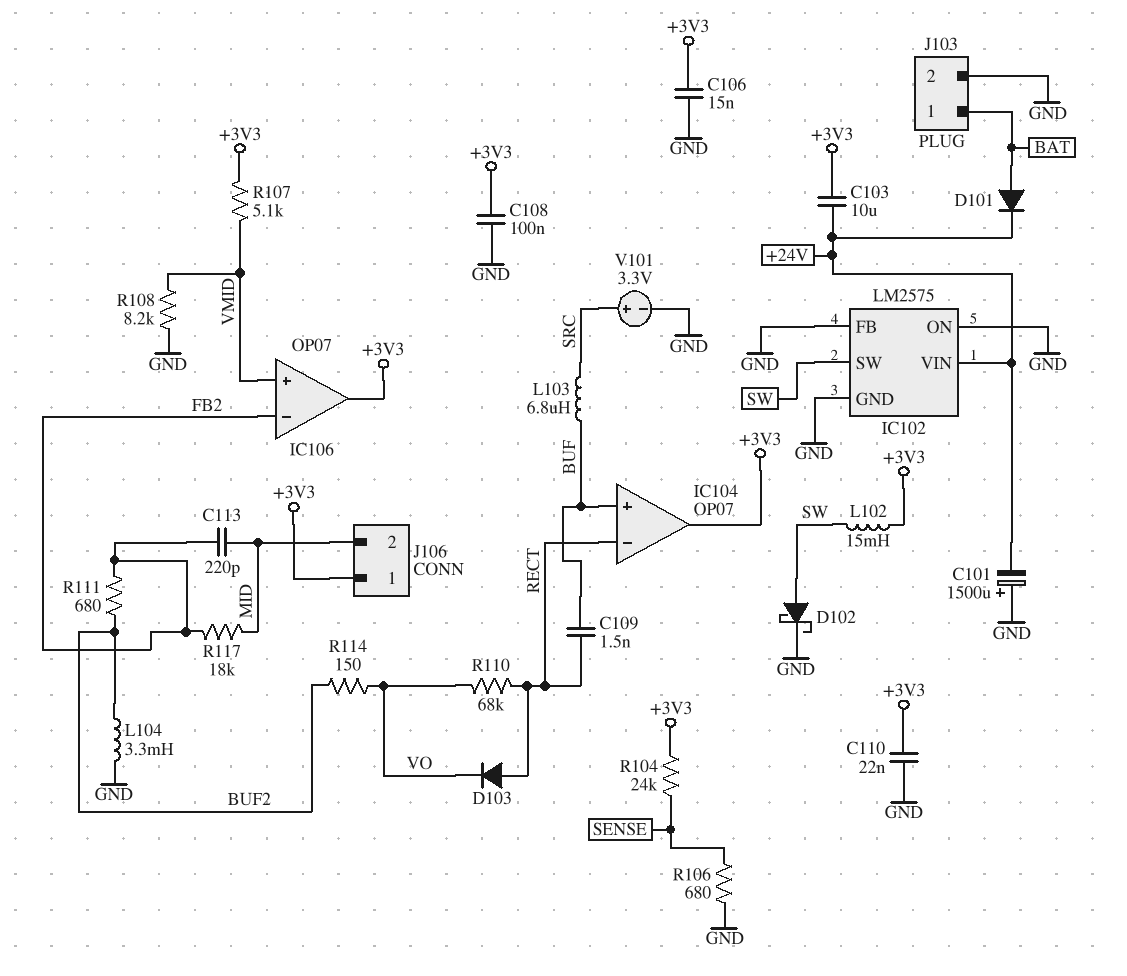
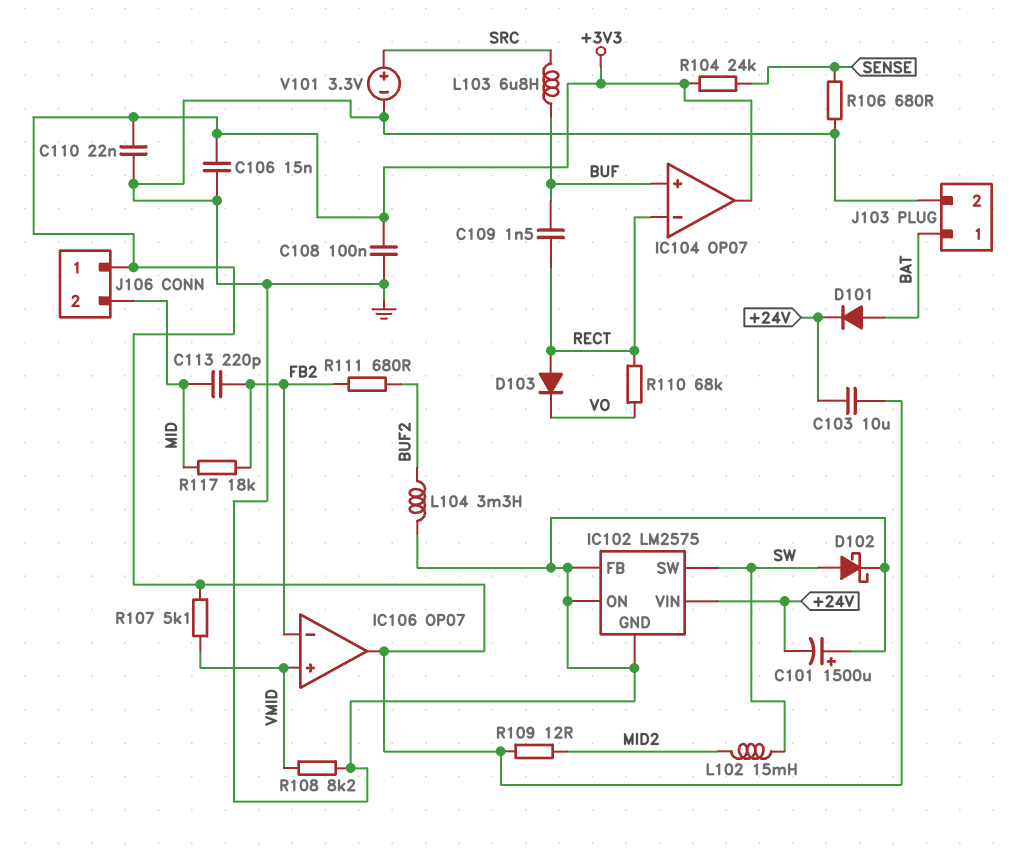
L102: 15mH (+3V3, SW) -> 15mH (MID2, SW)
R109: none -> 12 (+3V3, MID2)
R114: 150 (BUF2, VO) -> none

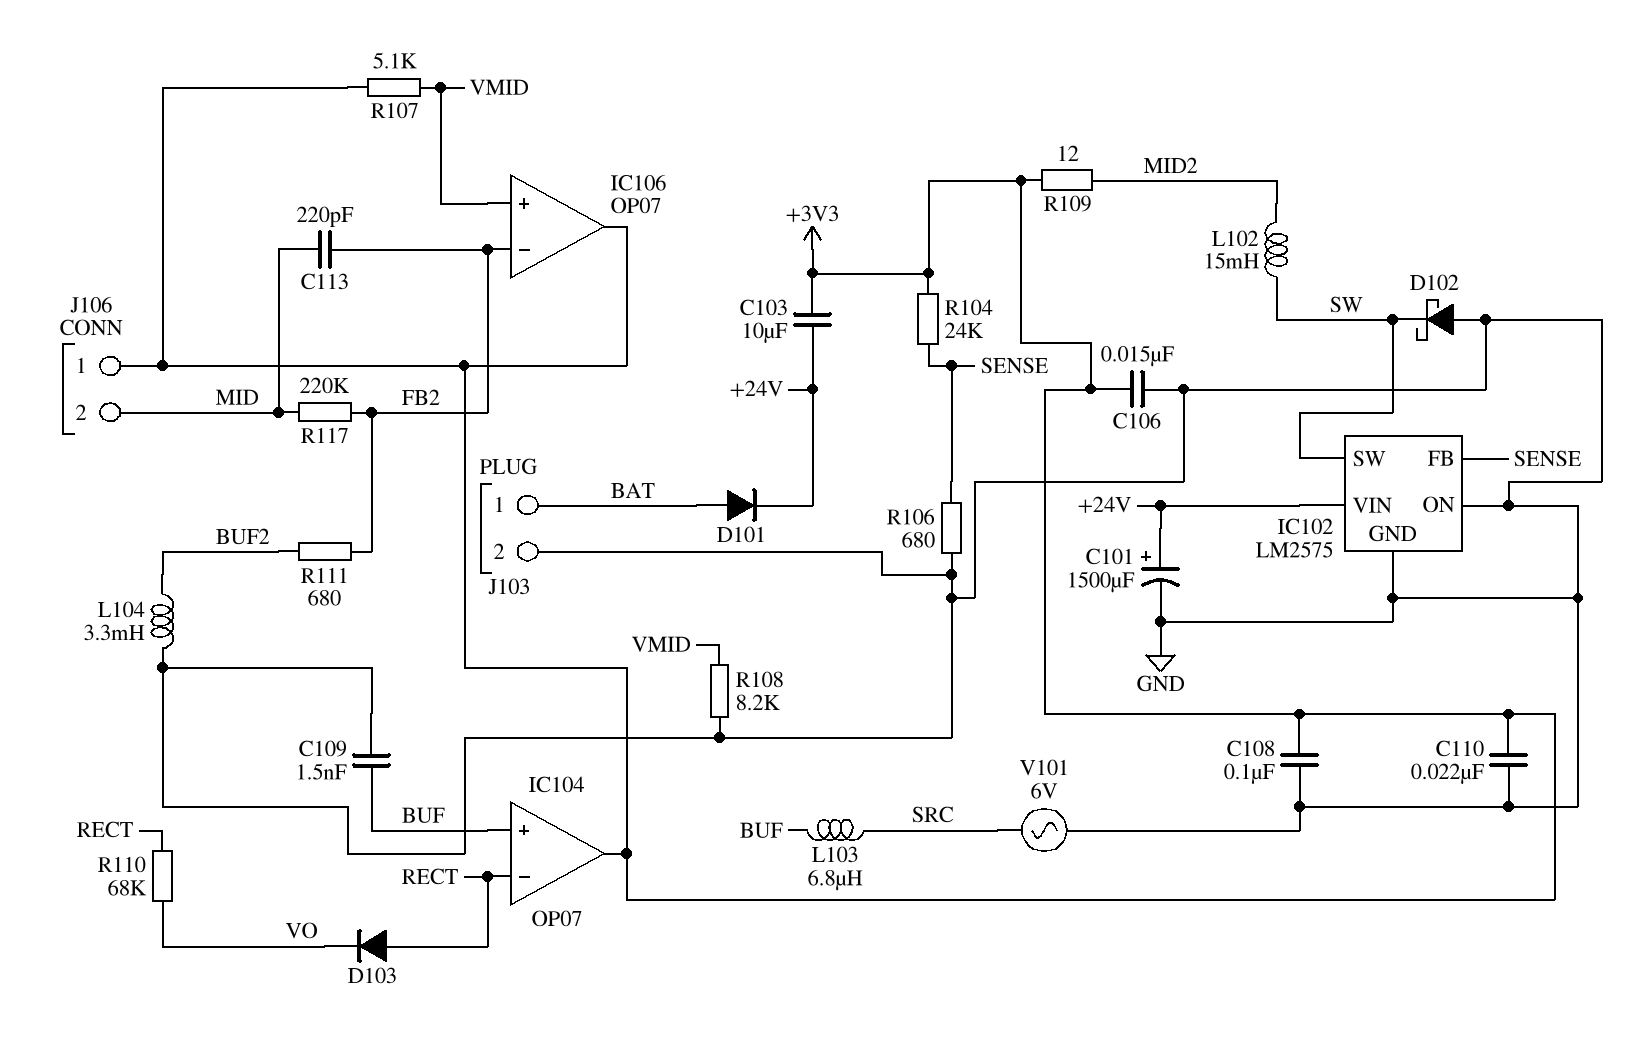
C101: 1500uF (plus GND, minus +24V) -> 1500uF (plus +24V, minus GND)
C109: 1.5nF (BUF, RECT) -> 1.5nF (BUF, GND)
D102: schottky (A SW, K GND) -> schottky (A GND, K SW)
IC102 pin FB: GND -> SENSE
R117: 18k (FB2, MID) -> 220k (FB2, MID)
V101: 3.3V (plus SRC, minus GND) -> AC 6V (GND, SRC)

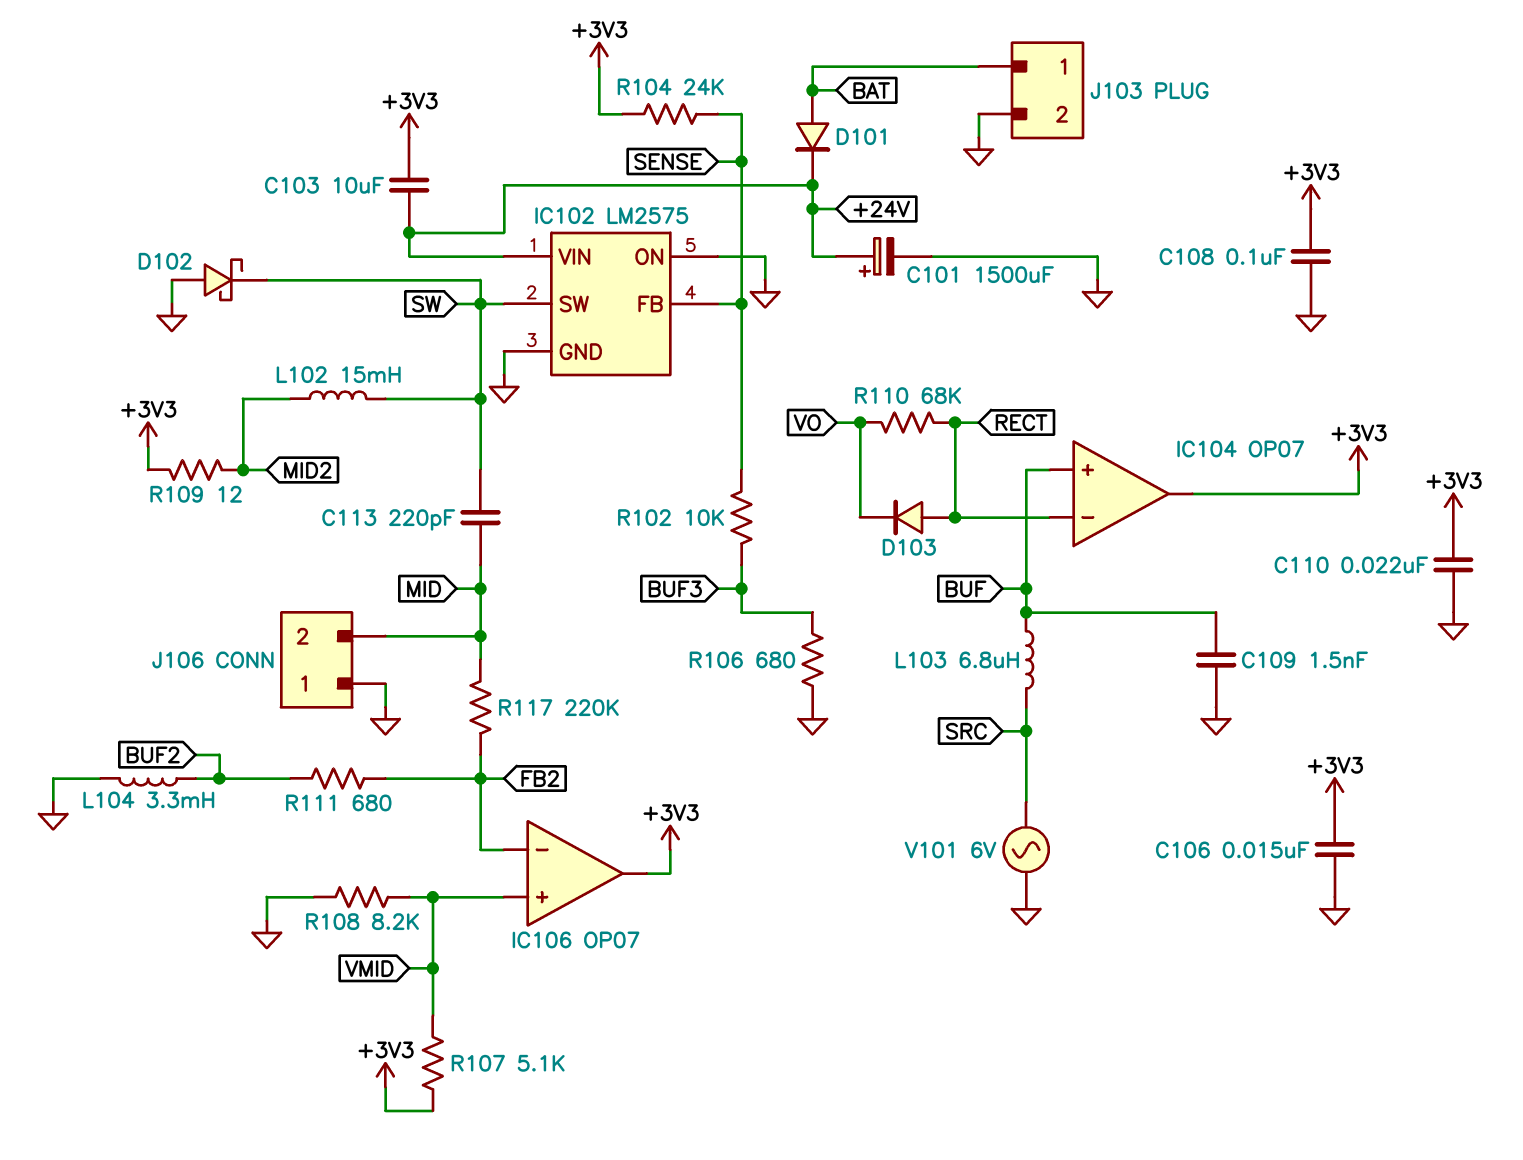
C113: 220pF (FB2, MID) -> 220pF (MID, SW)
J106 pin 1: +3V3 -> GND
R102: none -> 10k (BUF3, SENSE)
R106: 680 (GND, SENSE) -> 680 (BUF3, GND)

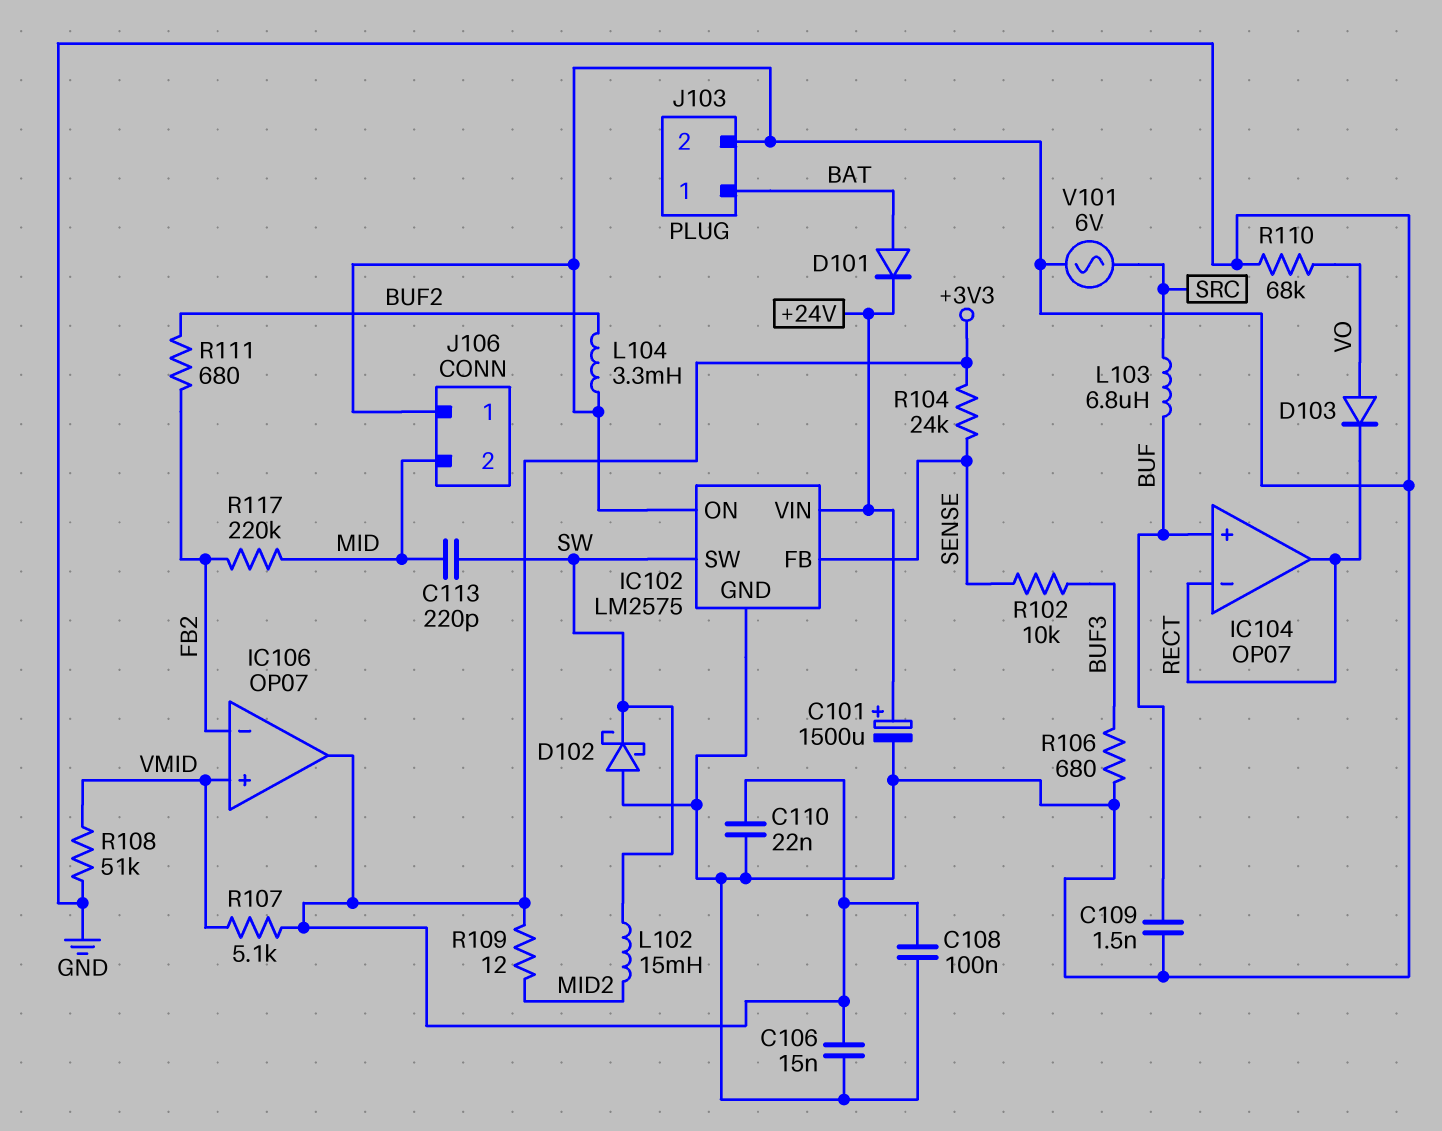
C103: 10uF (+3V3, +24V) -> none
D103: diode (A RECT, K VO) -> diode (A VO, K RECT)
IC104 pin out: +3V3 -> RECT
R108: 8.2k (GND, VMID) -> 51k (GND, VMID)
R110: 68k (RECT, VO) -> 68k (GND, VO)

